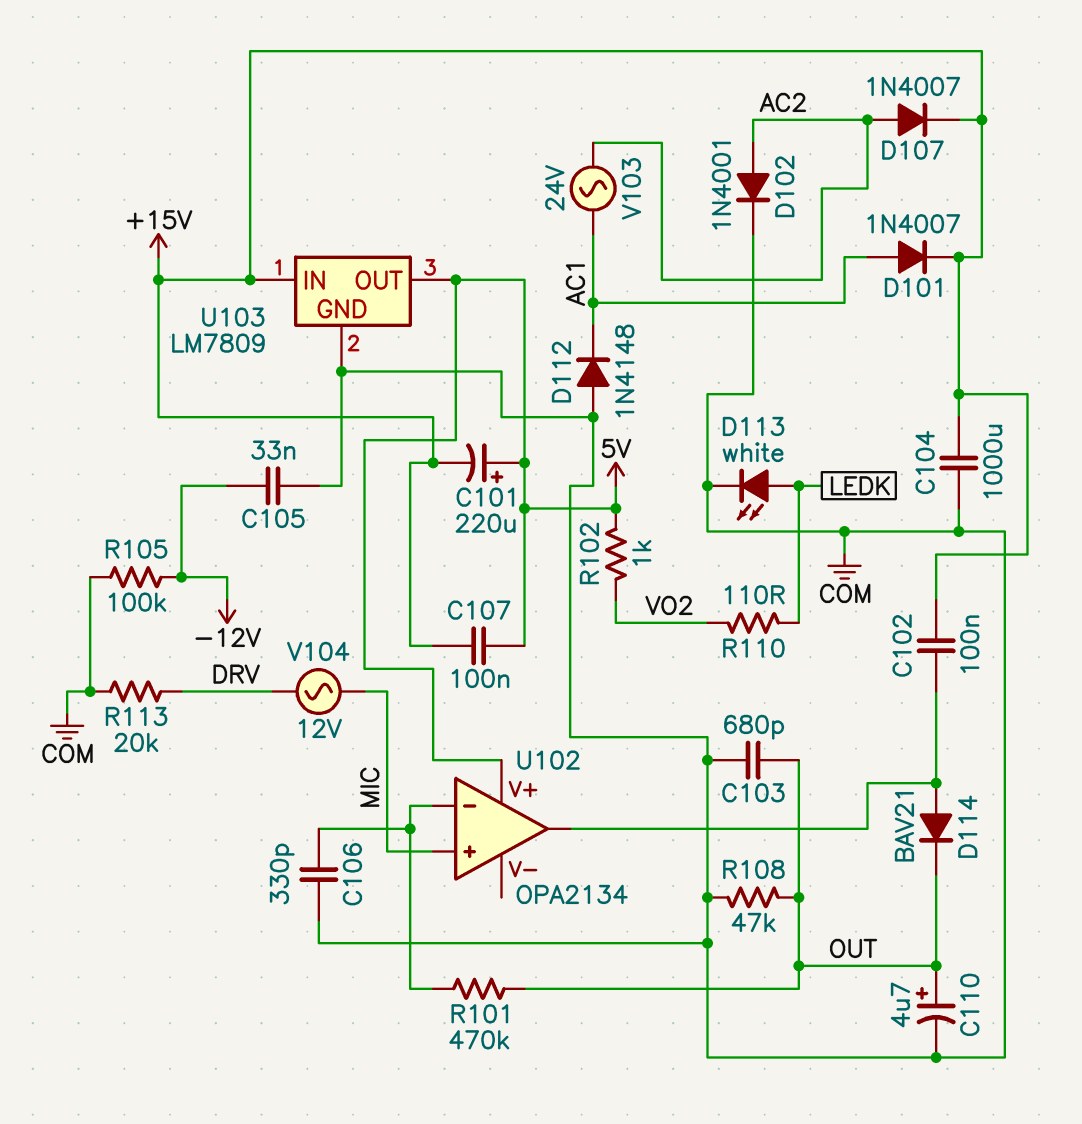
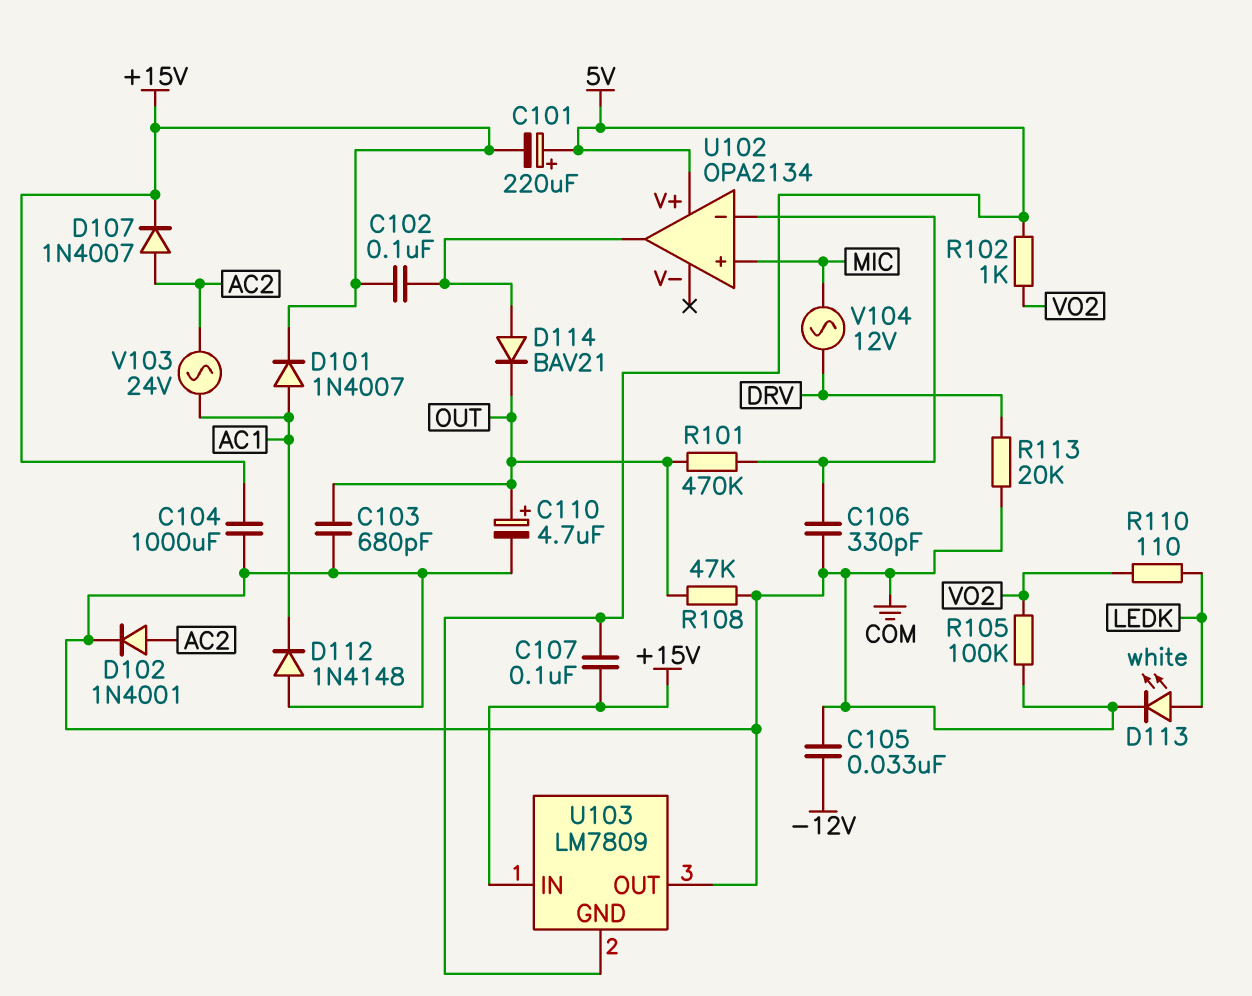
R105: 100k (-12V, COM) -> 100k (COM, VO2)
U103 pin GND: COM -> 5V
U103 pin OUT: 5V -> COM

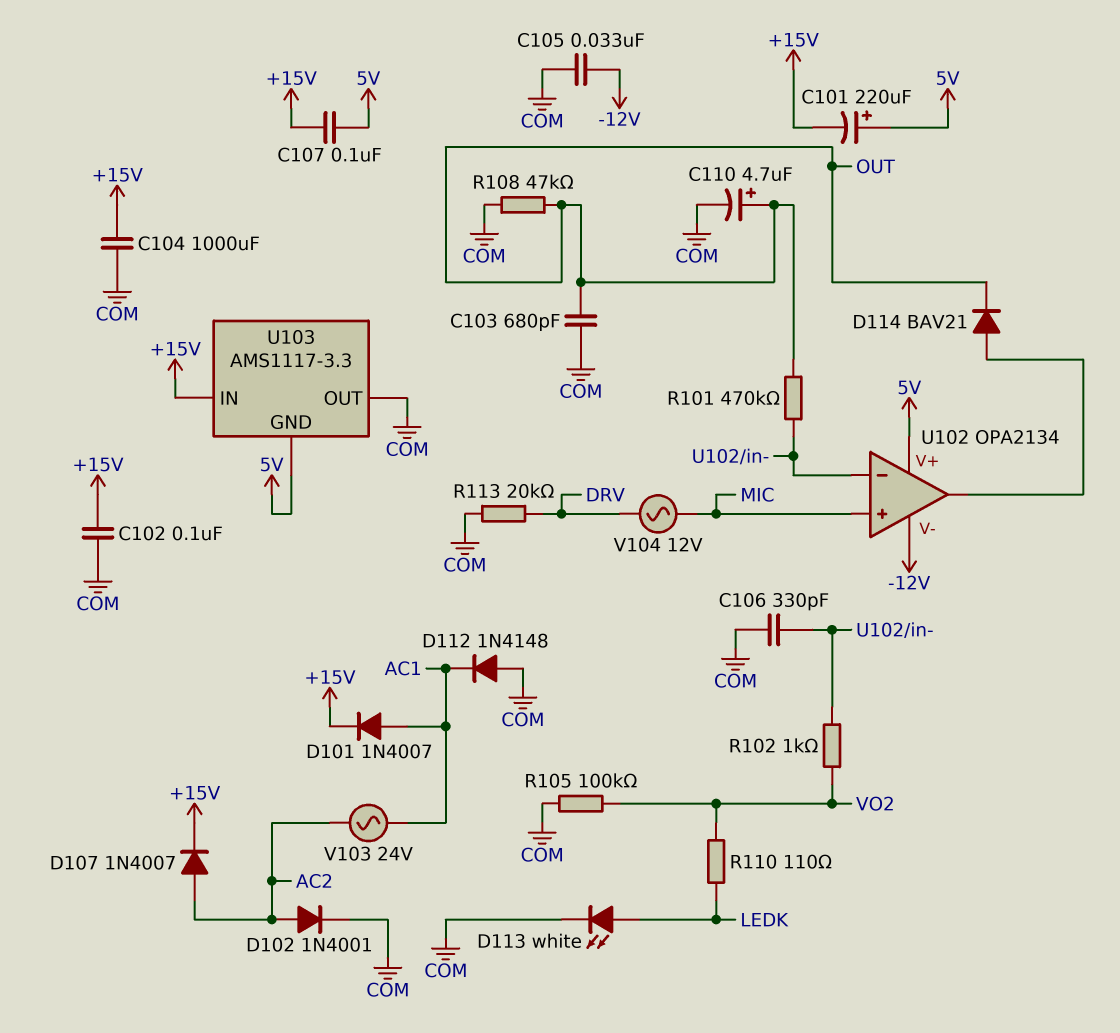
C102: 100nF (+15V, U102/out) -> 100nF (+15V, COM)
R102: 1k (5V, VO2) -> 1k (U102/in-, VO2)
U102 pin V-: none -> -12V
U103: LM7809 -> AMS1117-3.3

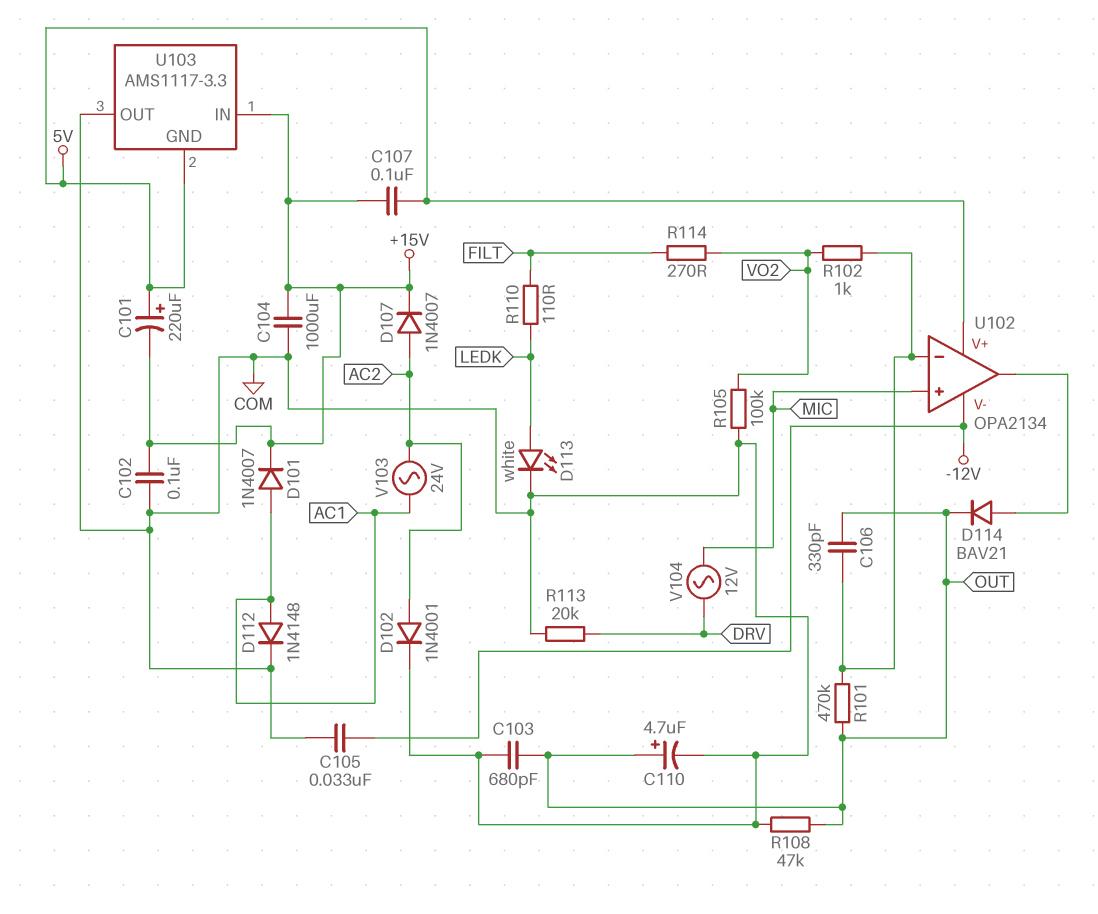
C106: 330pF (COM, U102/in-) -> 330pF (OUT, U102/in-)
D112: diode 1N4148 (A COM, K AC1) -> diode 1N4148 (A AC1, K COM)
R110: 110 (LEDK, VO2) -> 110 (FILT, LEDK)
R114: none -> 270 (FILT, VO2)

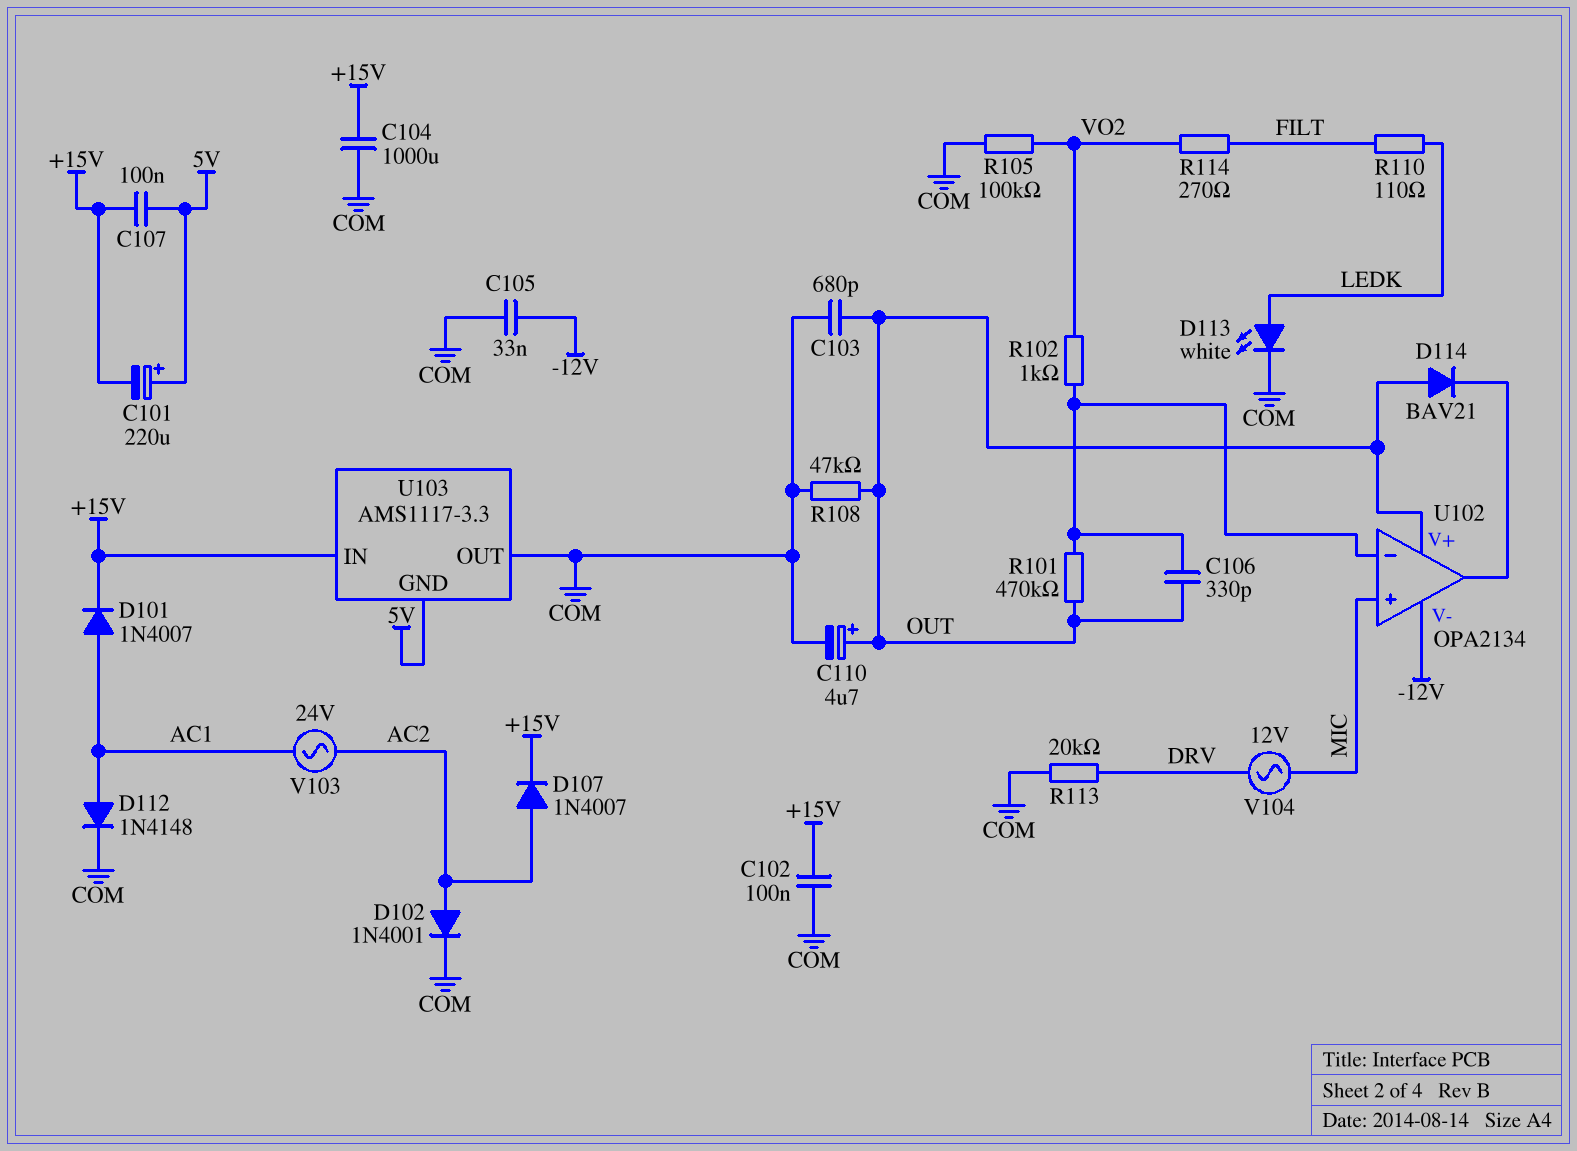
D114: diode BAV21 (A U102/out, K OUT) -> diode BAV21 (A OUT, K U102/out)
U102 pin V+: 5V -> OUT

